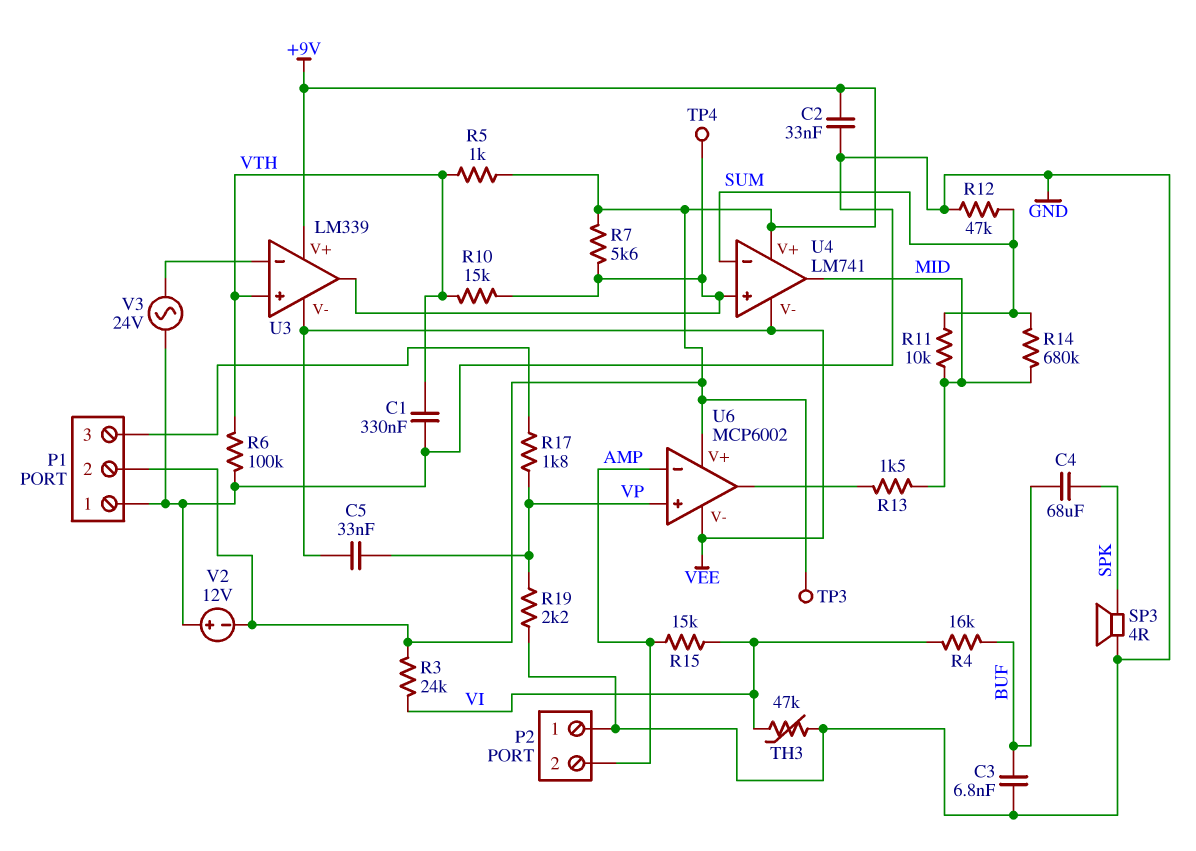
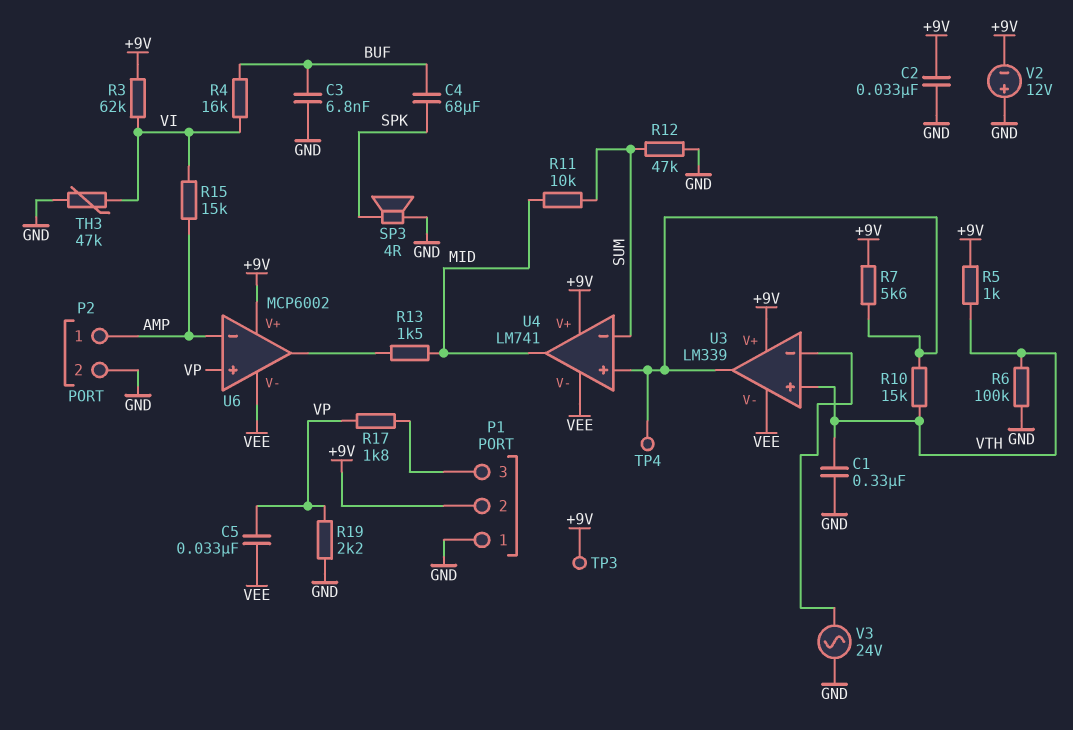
P2 pin 1: GND -> AMP
P2 pin 2: AMP -> GND
R3: 24k (+9V, VI) -> 62k (+9V, VI)
R14: 680k (MID, SUM) -> none

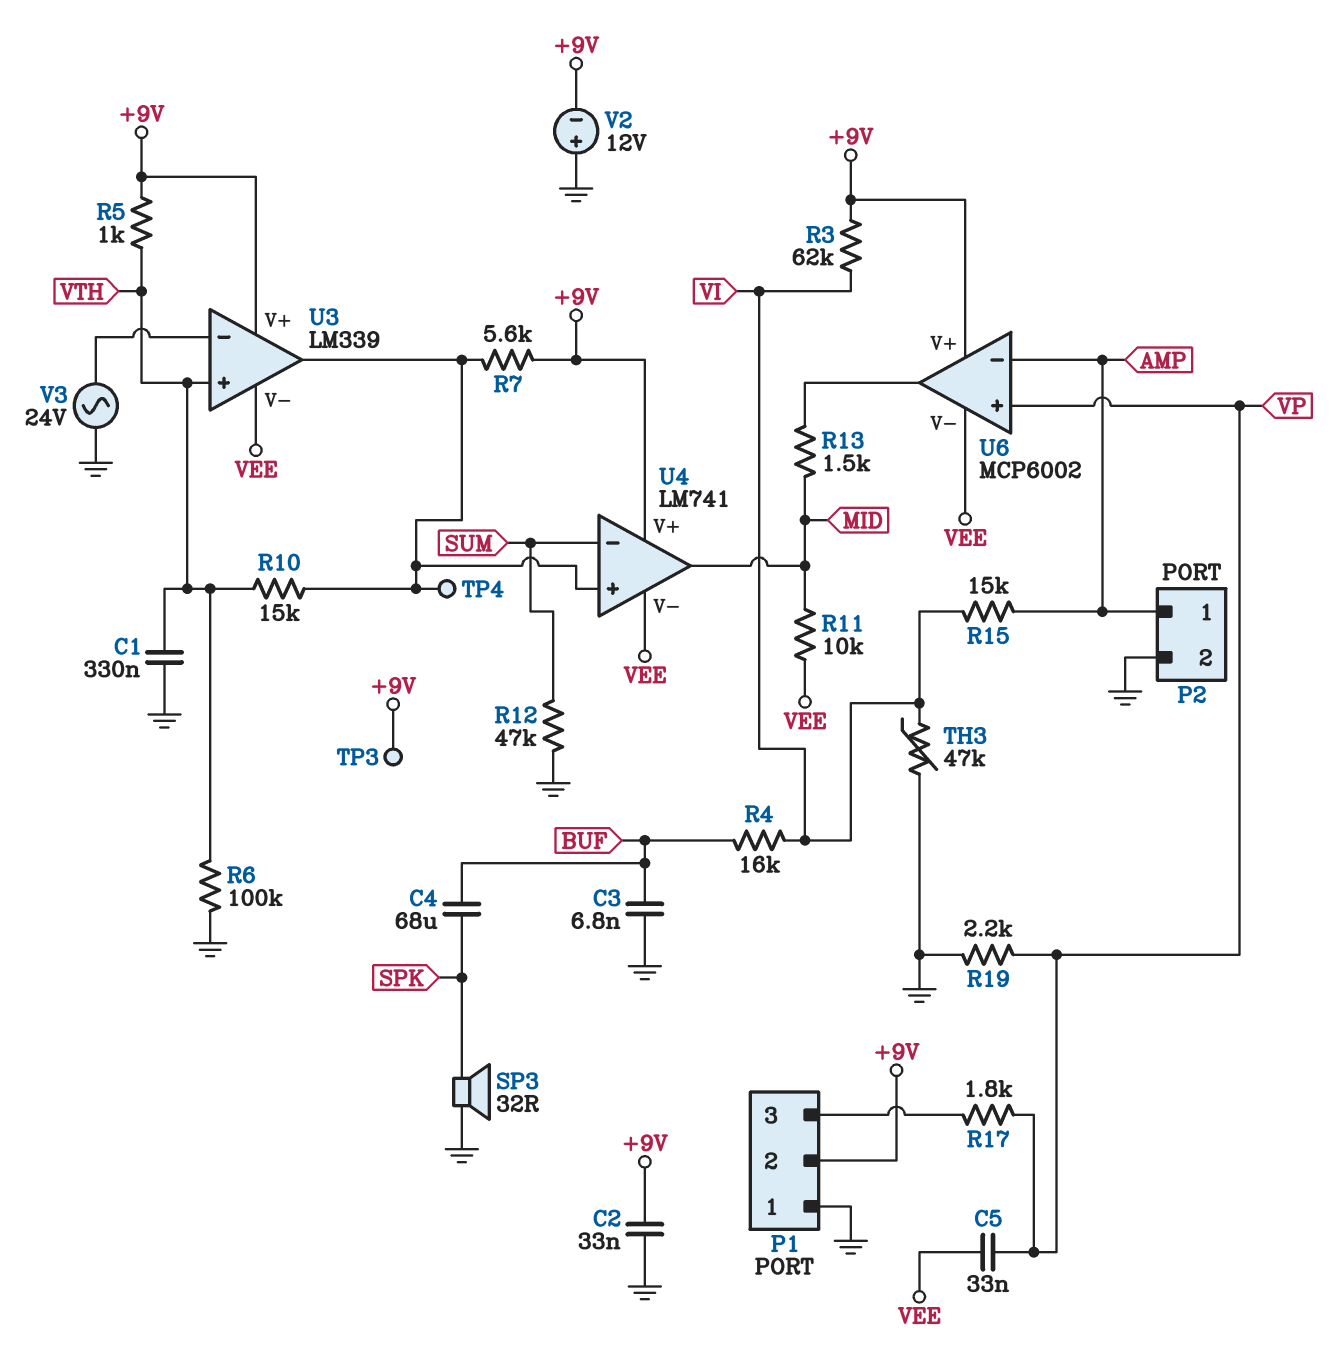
R11: 10k (MID, SUM) -> 10k (MID, VEE)
SP3: speaker 4R (GND, SPK) -> speaker 32R (GND, SPK)

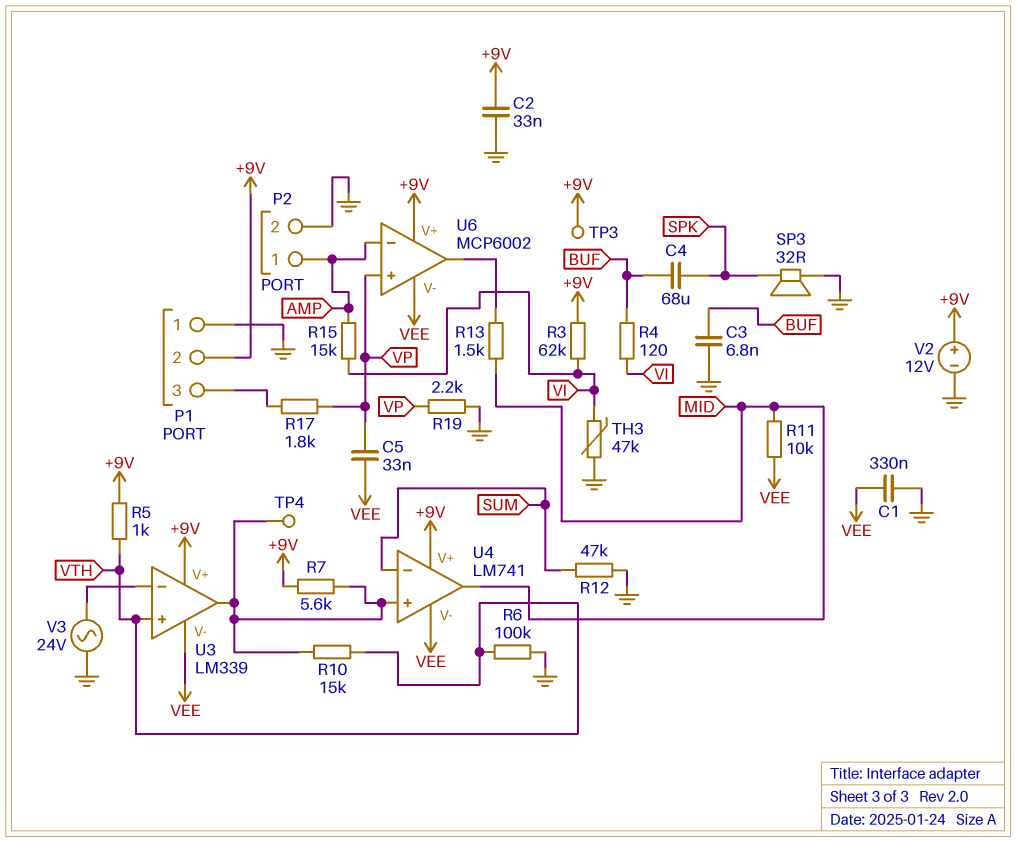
C1: 330nF (GND, VTH) -> 330nF (GND, VEE)
R4: 16k (BUF, VI) -> 120 (BUF, VI)
V2: 12V (plus GND, minus +9V) -> 12V (plus +9V, minus GND)

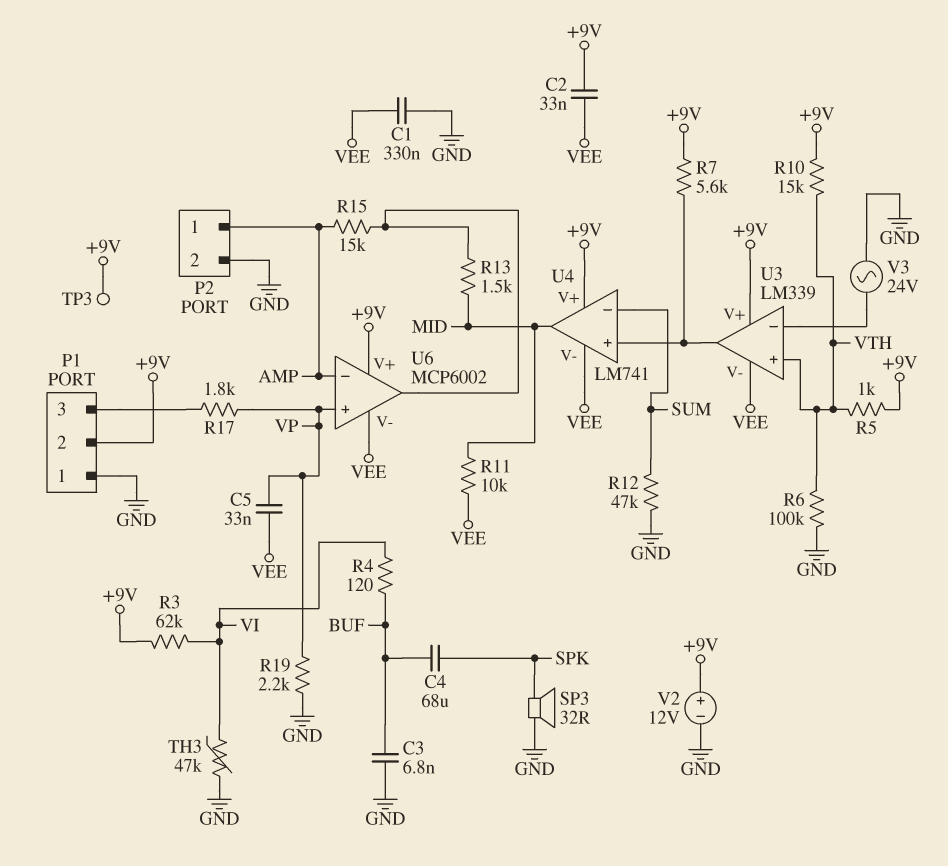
C2: 33nF (+9V, GND) -> 33nF (+9V, VEE)
R10: 15k (U3/out, VTH) -> 15k (+9V, VTH)
R15: 15k (AMP, VI) -> 15k (AMP, U6/out)
TP4: test point (U3/out) -> none

